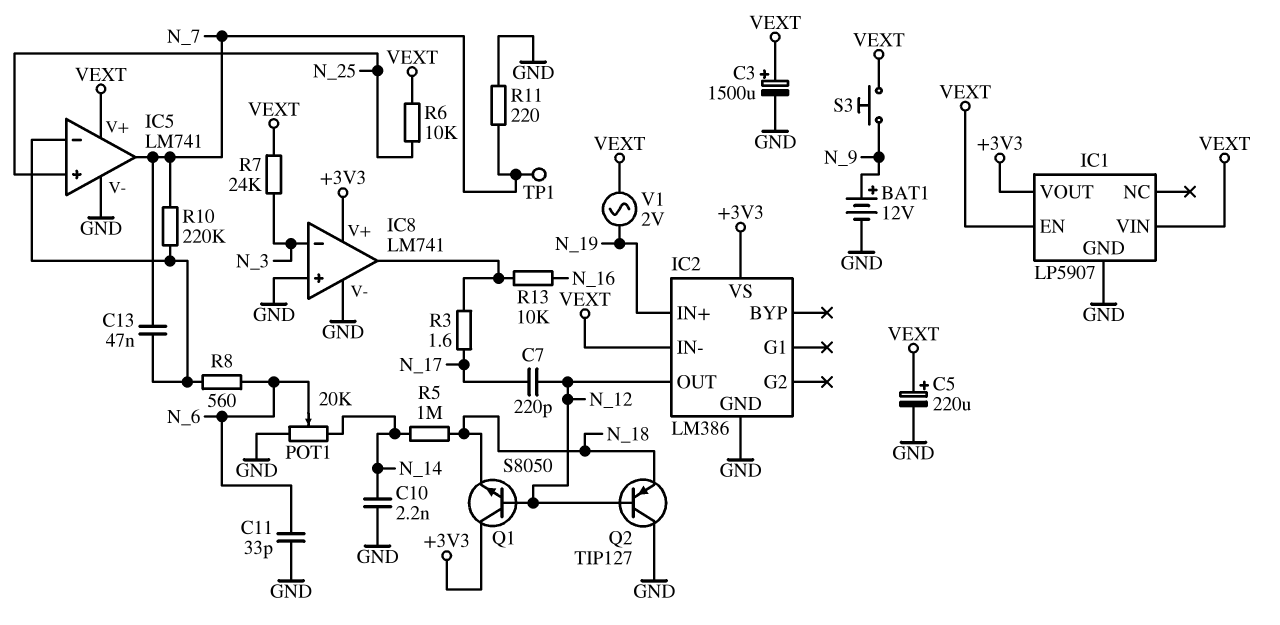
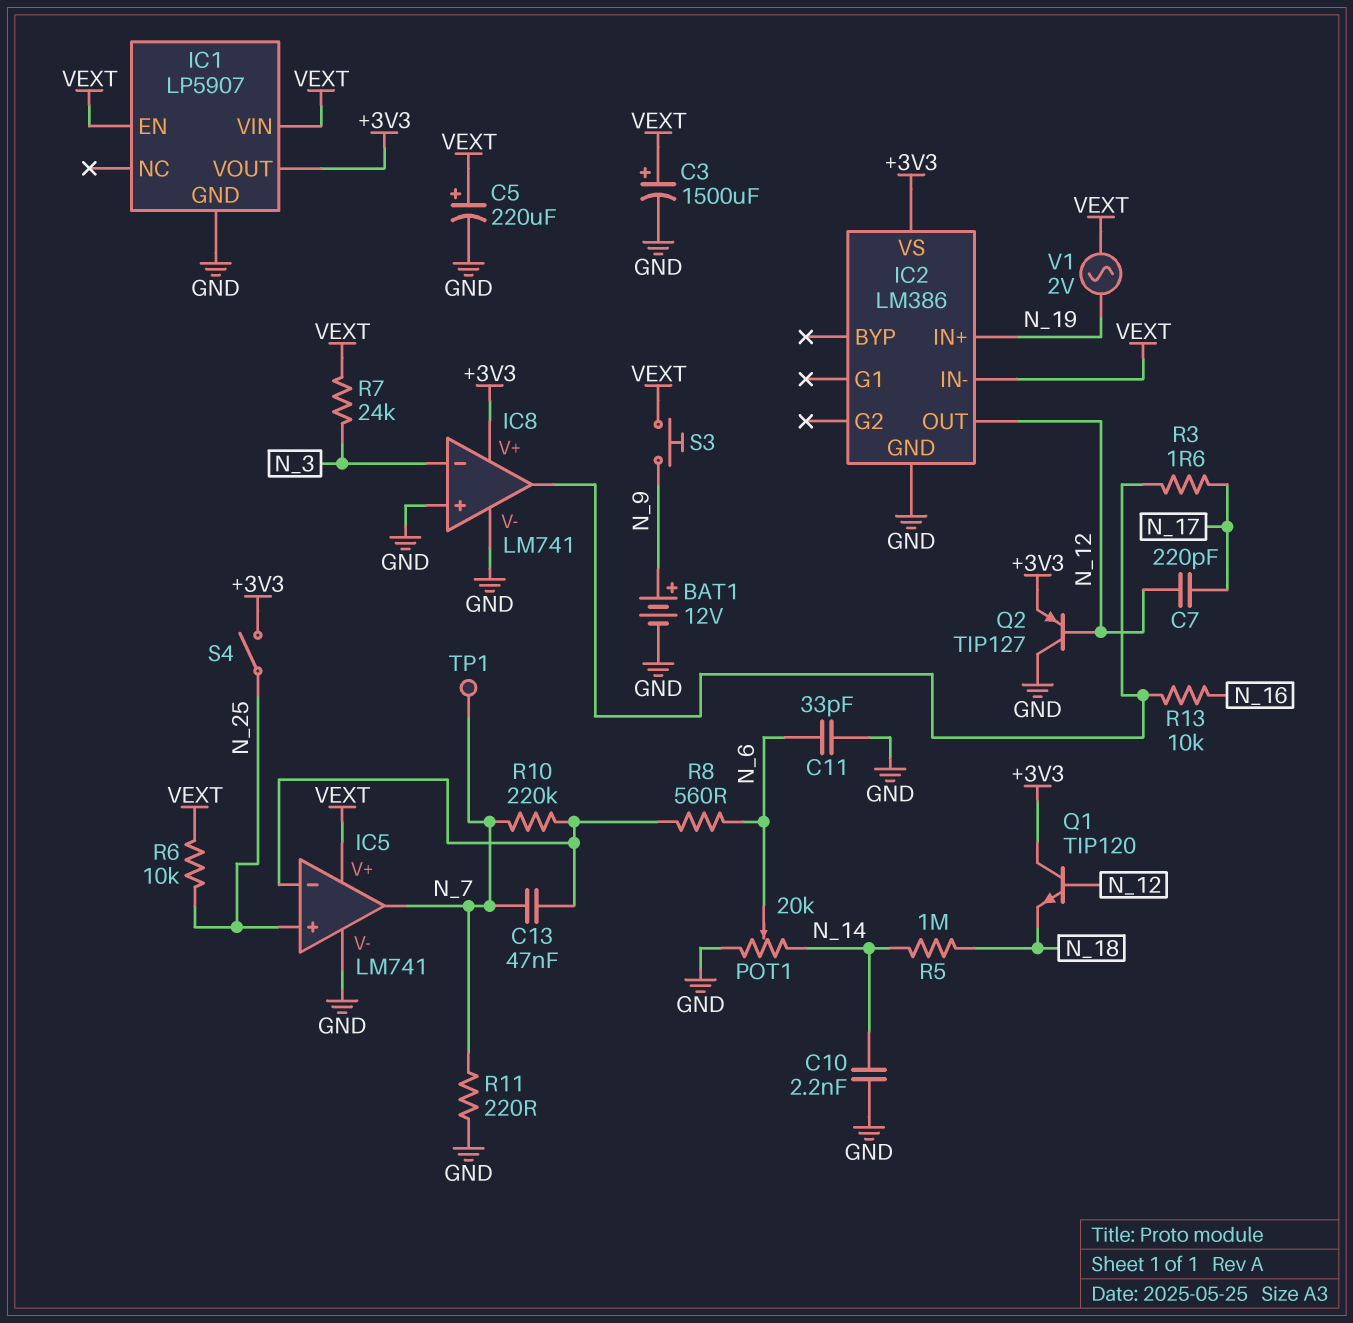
Q1: NPN S8050 (B N_12, C +3V3, E N_18) -> NPN TIP120 (B N_12, C +3V3, E N_18)
Q2: PNP TIP127 (B N_12, C GND, E N_18) -> PNP TIP127 (B N_12, C GND, E +3V3)
S4: none -> switch (+3V3, N_25)

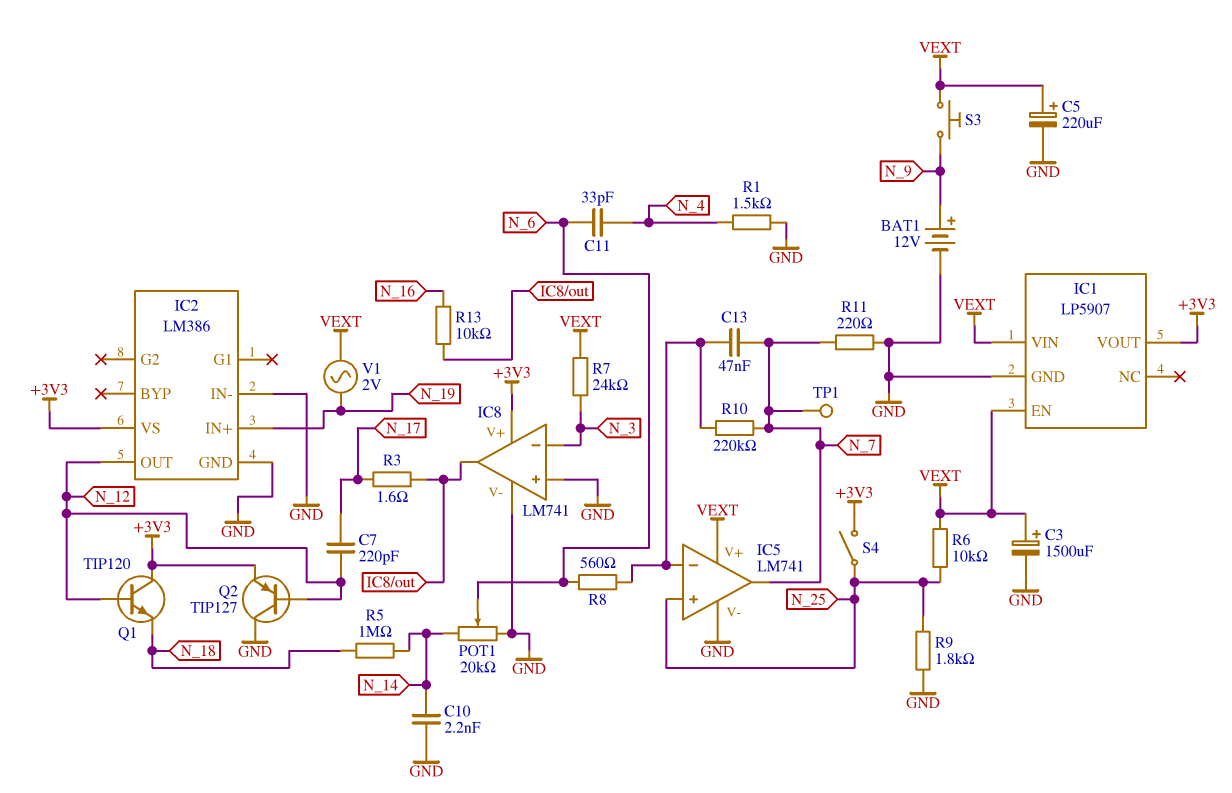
C11: 33pF (GND, N_6) -> 33pF (N_4, N_6)
IC2 pin IN-: VEXT -> GND
R1: none -> 1.5k (GND, N_4)
R9: none -> 1.8k (GND, N_25)

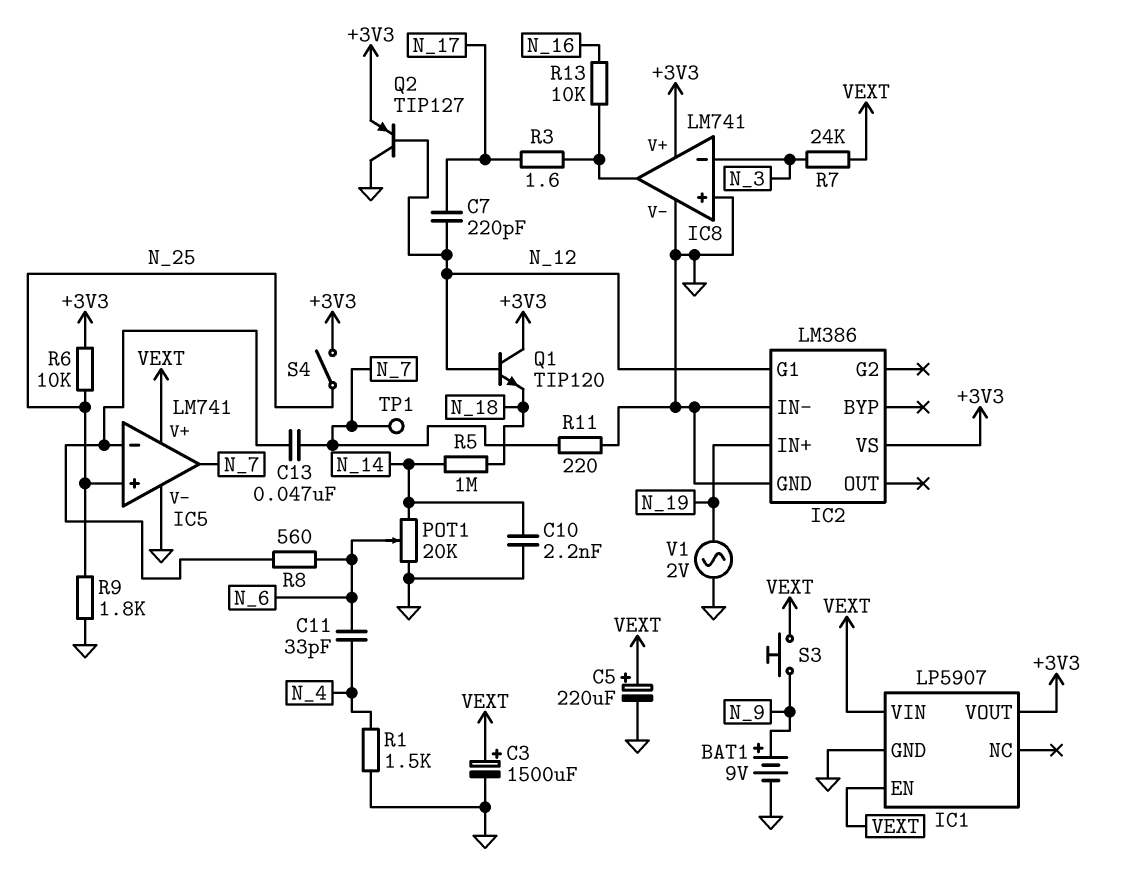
BAT1: 12V (plus N_9, minus GND) -> 9V (plus N_9, minus GND)
IC2 pin G1: none -> N_12
IC2 pin OUT: N_12 -> none
R6: 10k (N_25, VEXT) -> 10k (+3V3, N_25)
R10: 220k (IC5/in-, N_7) -> none
V1: AC 2V (N_19, VEXT) -> AC 2V (GND, N_19)

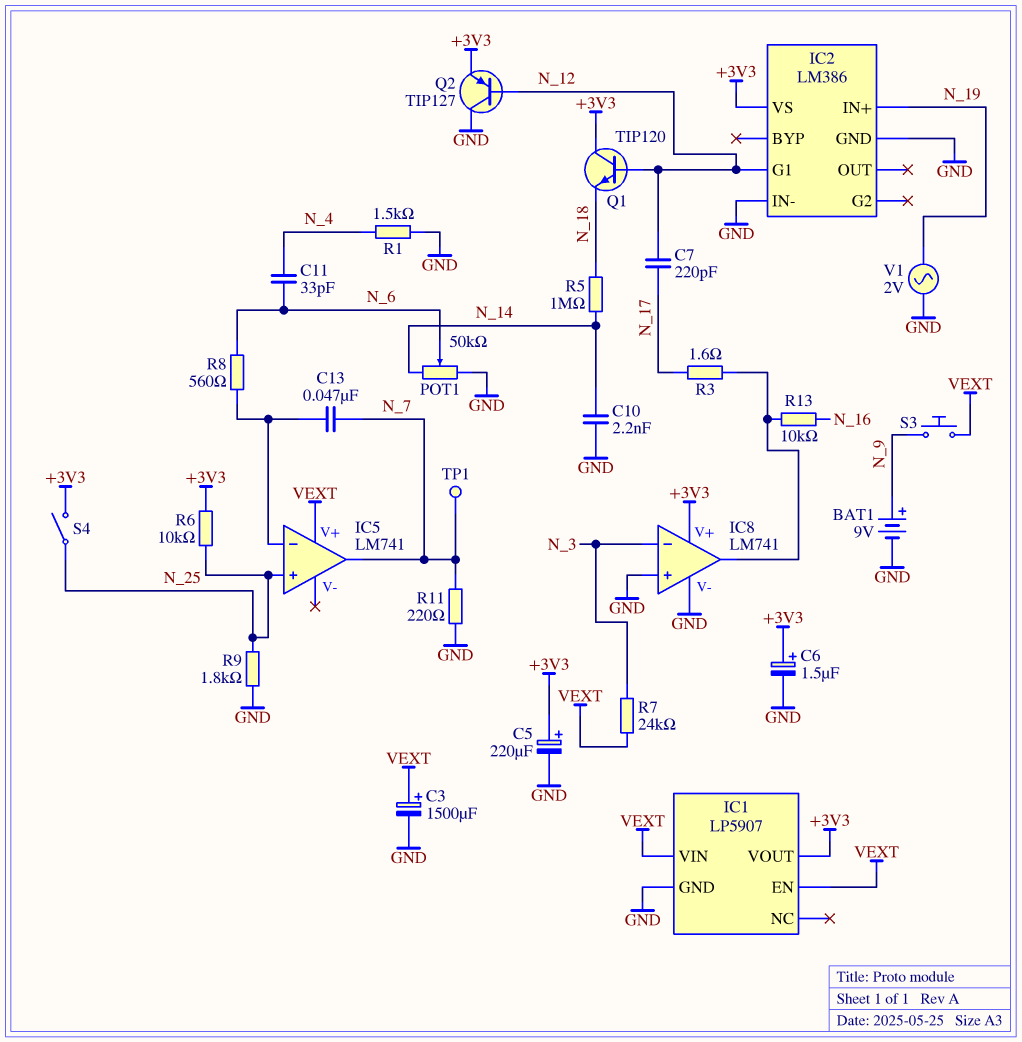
C5: 220uF (plus VEXT, minus GND) -> 220uF (plus +3V3, minus GND)
C6: none -> 1.5uF (plus +3V3, minus GND)
IC5 pin V-: GND -> none
POT1: 20k (GND, N_14, wiper N_6) -> 50k (GND, N_14, wiper N_6)

